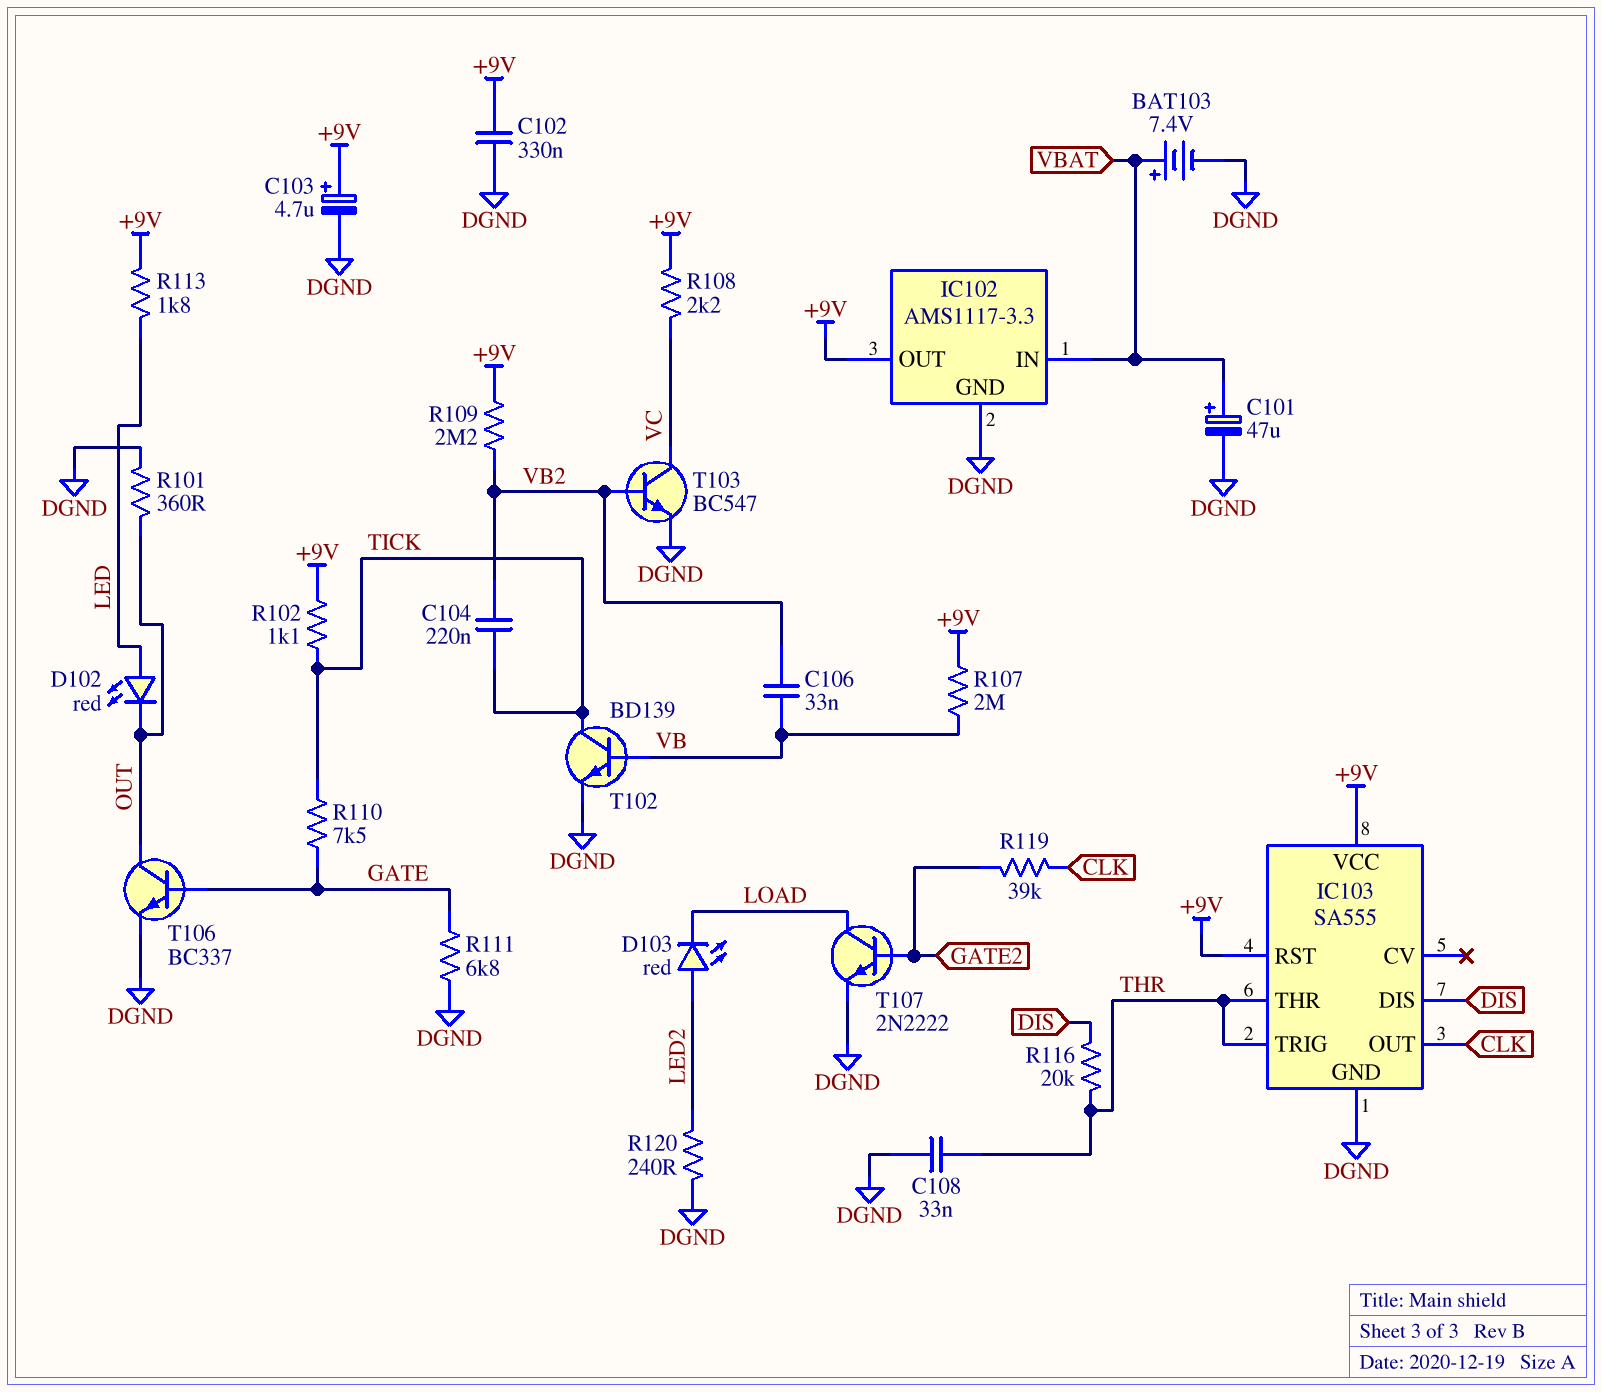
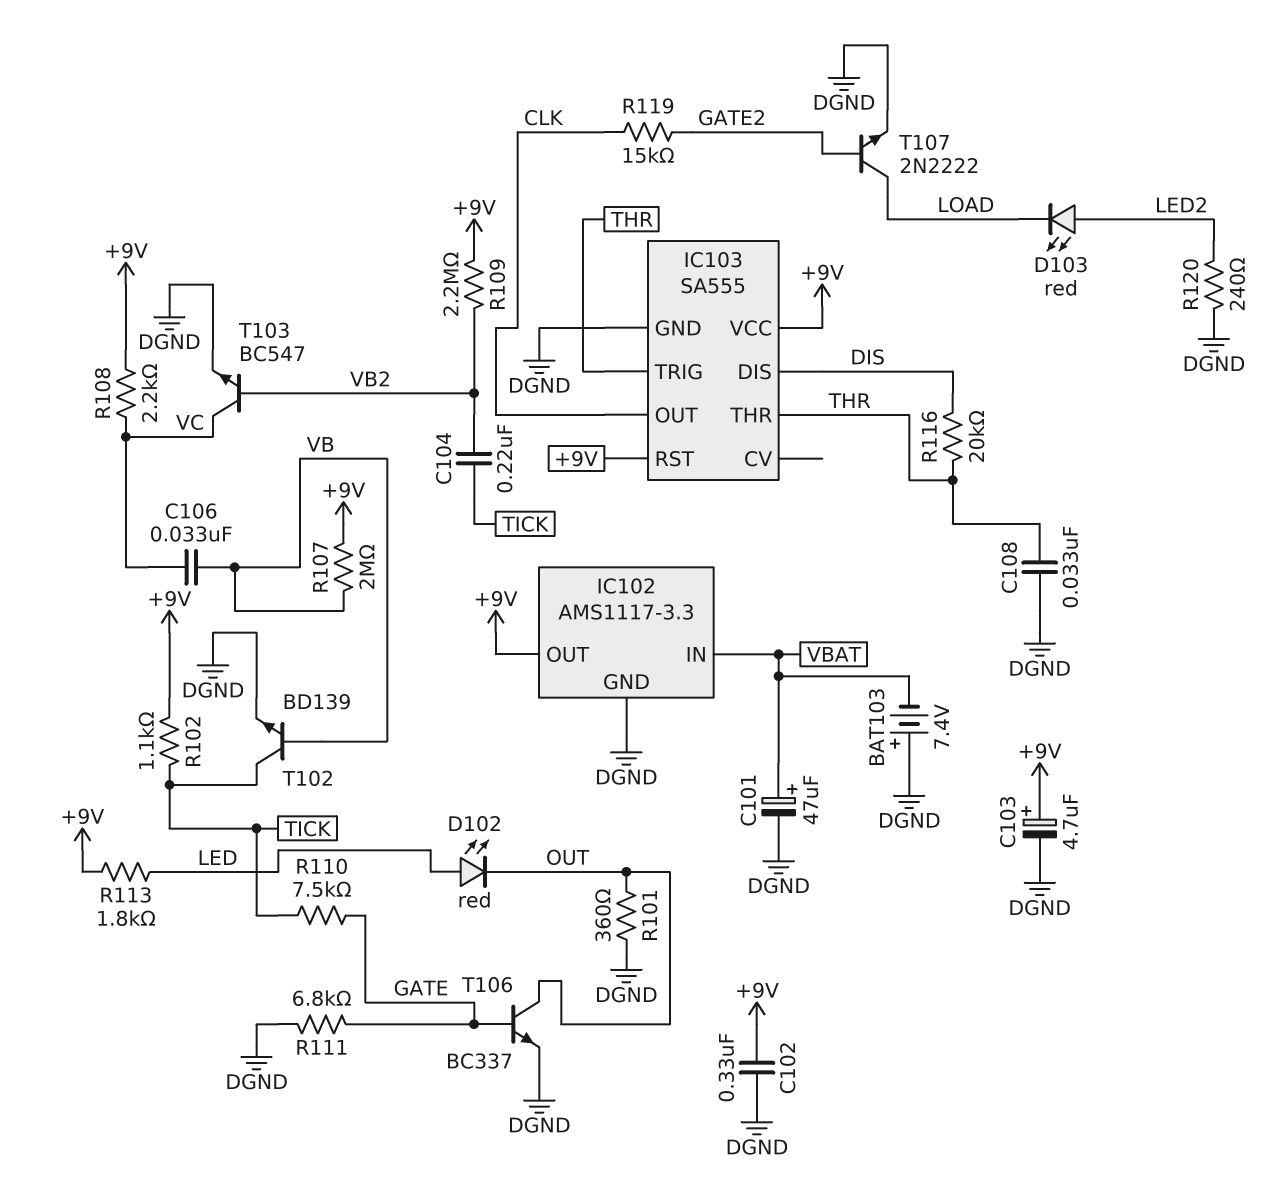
BAT103: 7.4V (plus VBAT, minus DGND) -> 7.4V (plus DGND, minus VBAT)
C106: 33nF (VB, VB2) -> 33nF (VB, VC)
R119: 39k (CLK, GATE2) -> 15k (CLK, GATE2)

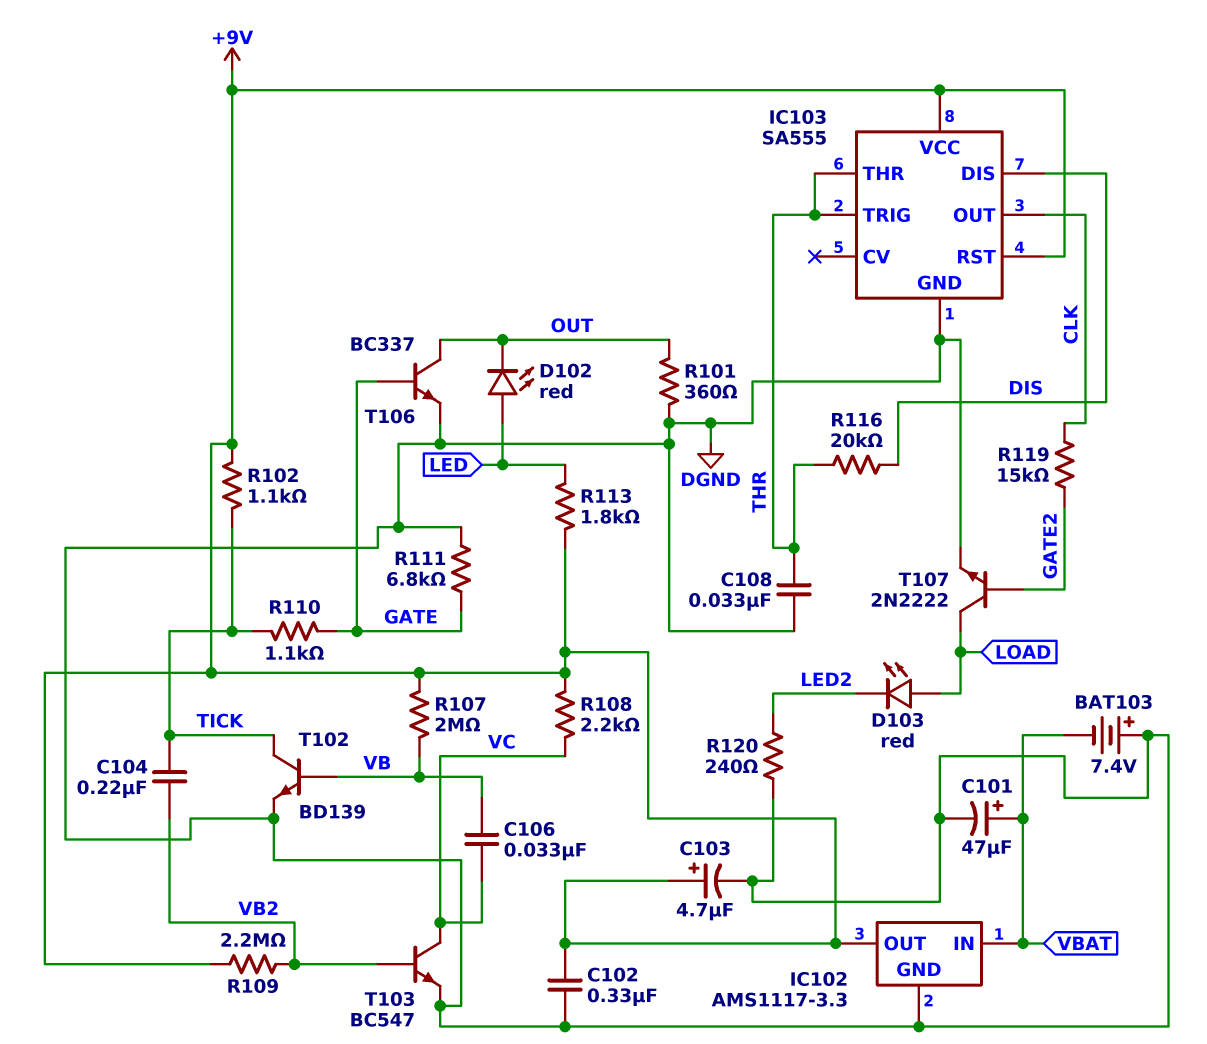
D103: LED red (A LED2, K LOAD) -> LED red (A LOAD, K LED2)
R110: 7.5k (GATE, TICK) -> 1.1k (GATE, TICK)

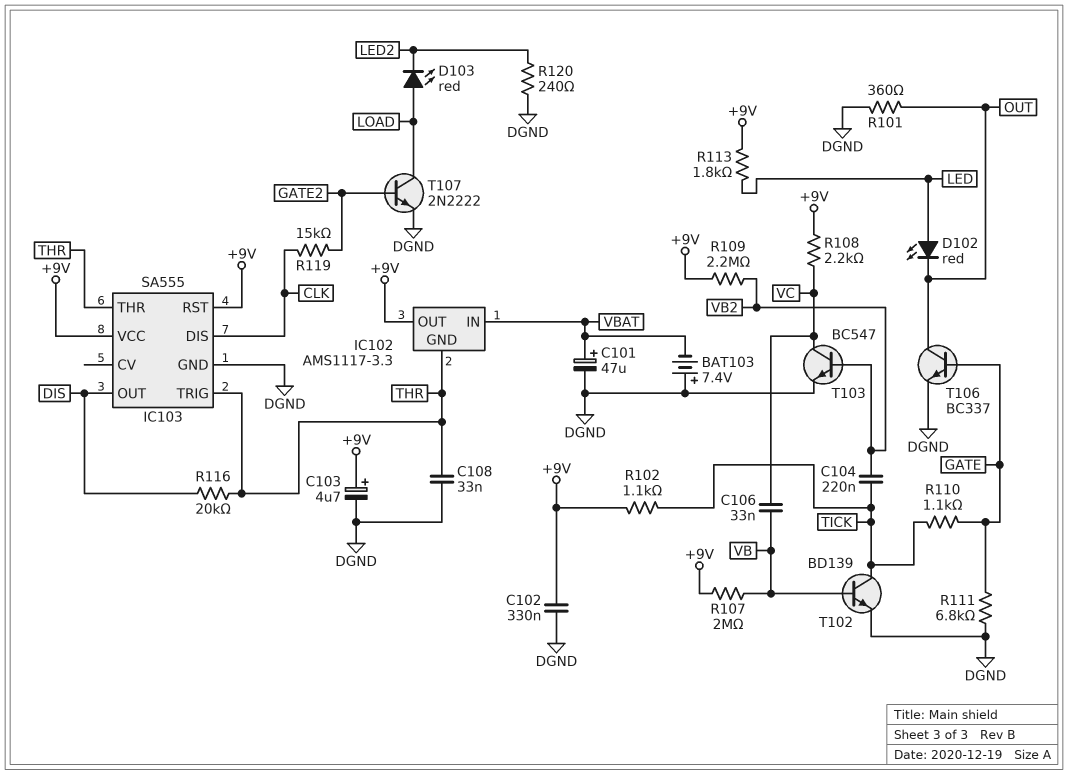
IC102 pin GND: DGND -> THR
IC103 pin DIS: DIS -> CLK
IC103 pin OUT: CLK -> DIS

